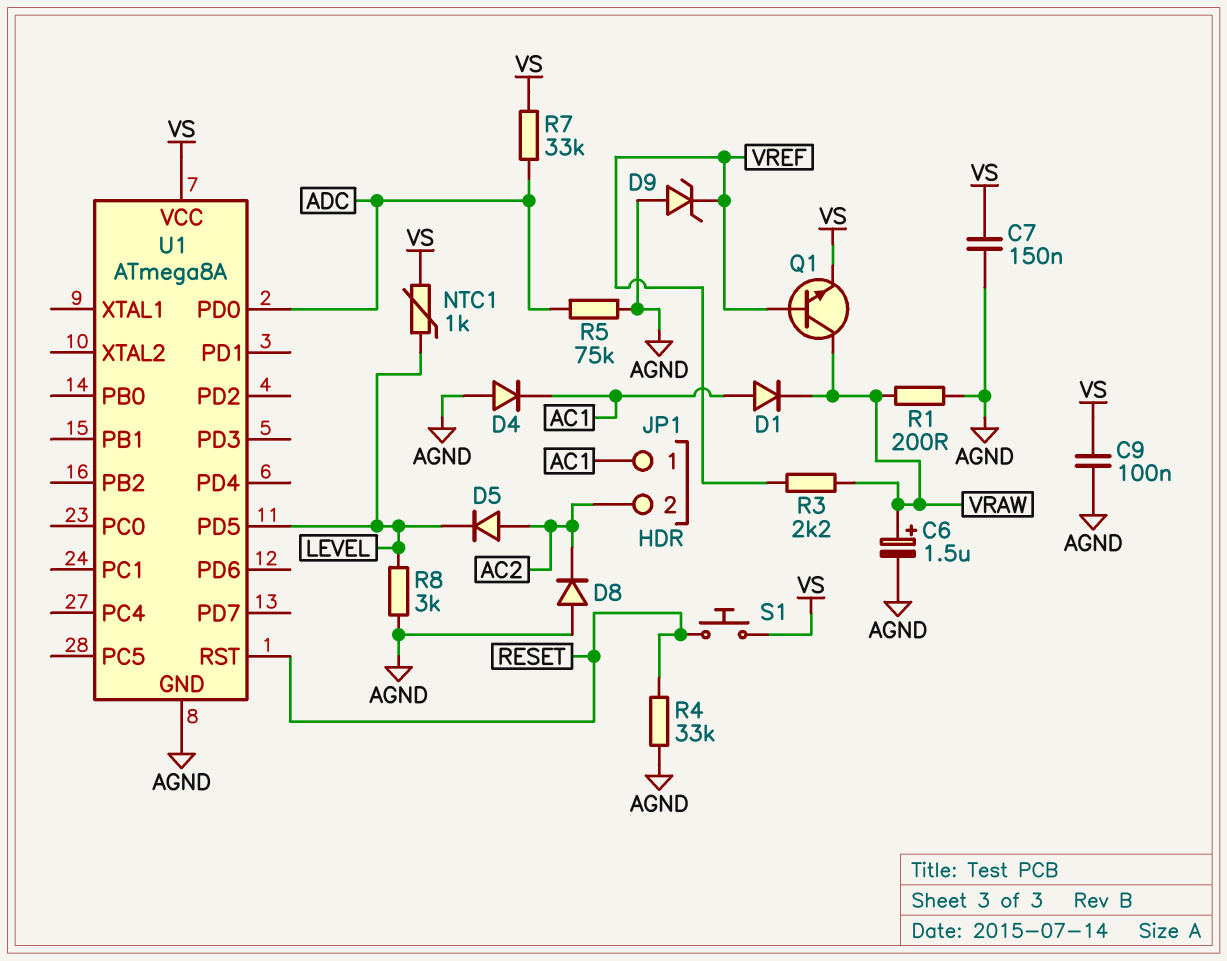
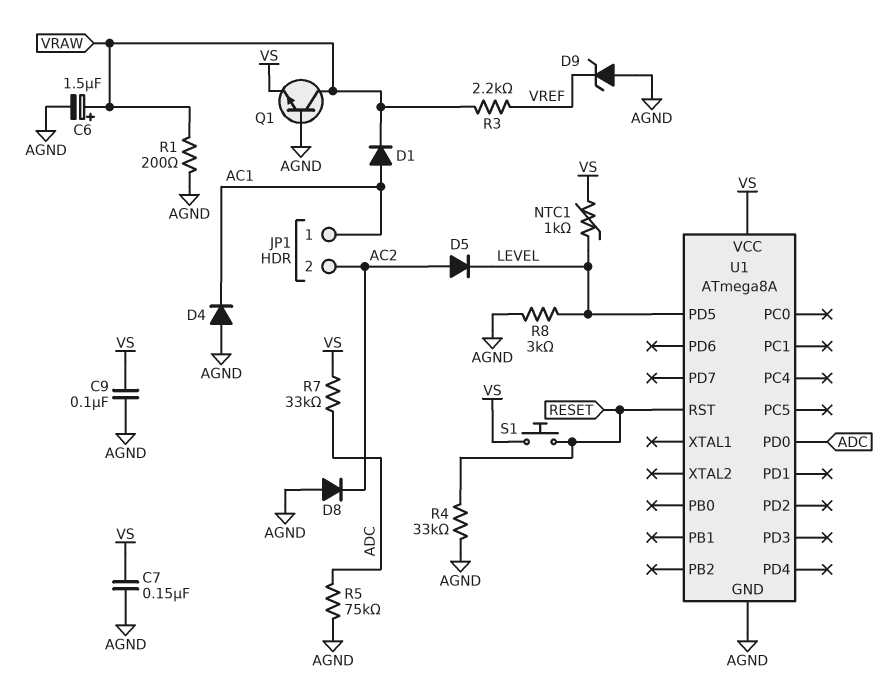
Q1: NPN (B VREF, C VRAW, E VS) -> NPN (B AGND, C VRAW, E VS)

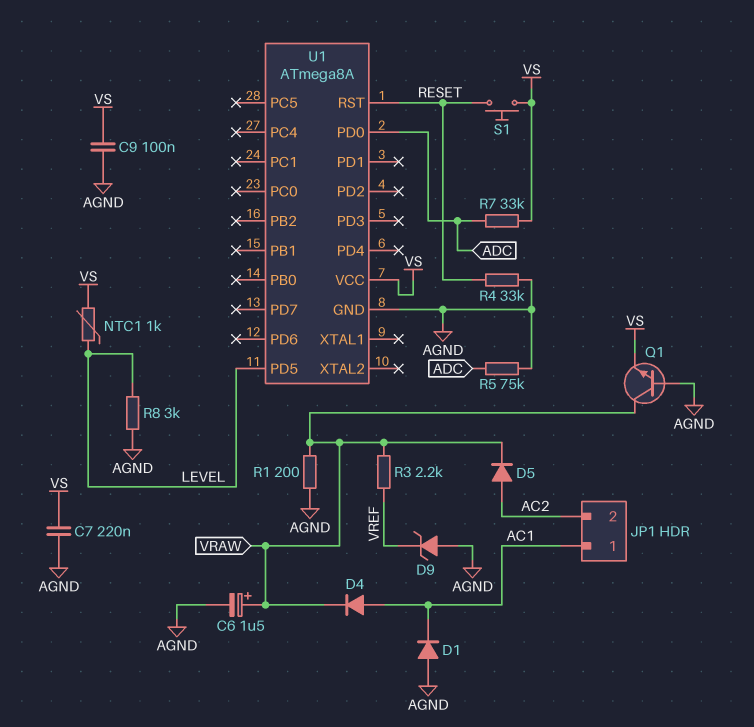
C7: 150nF (AGND, VS) -> 220nF (AGND, VS)
D1: diode (A AC1, K VRAW) -> diode (A AGND, K AC1)
D4: diode (A AGND, K AC1) -> diode (A AC1, K VRAW)
D5: diode (A AC2, K LEVEL) -> diode (A AC2, K VRAW)
D8: diode (A AGND, K AC2) -> none

